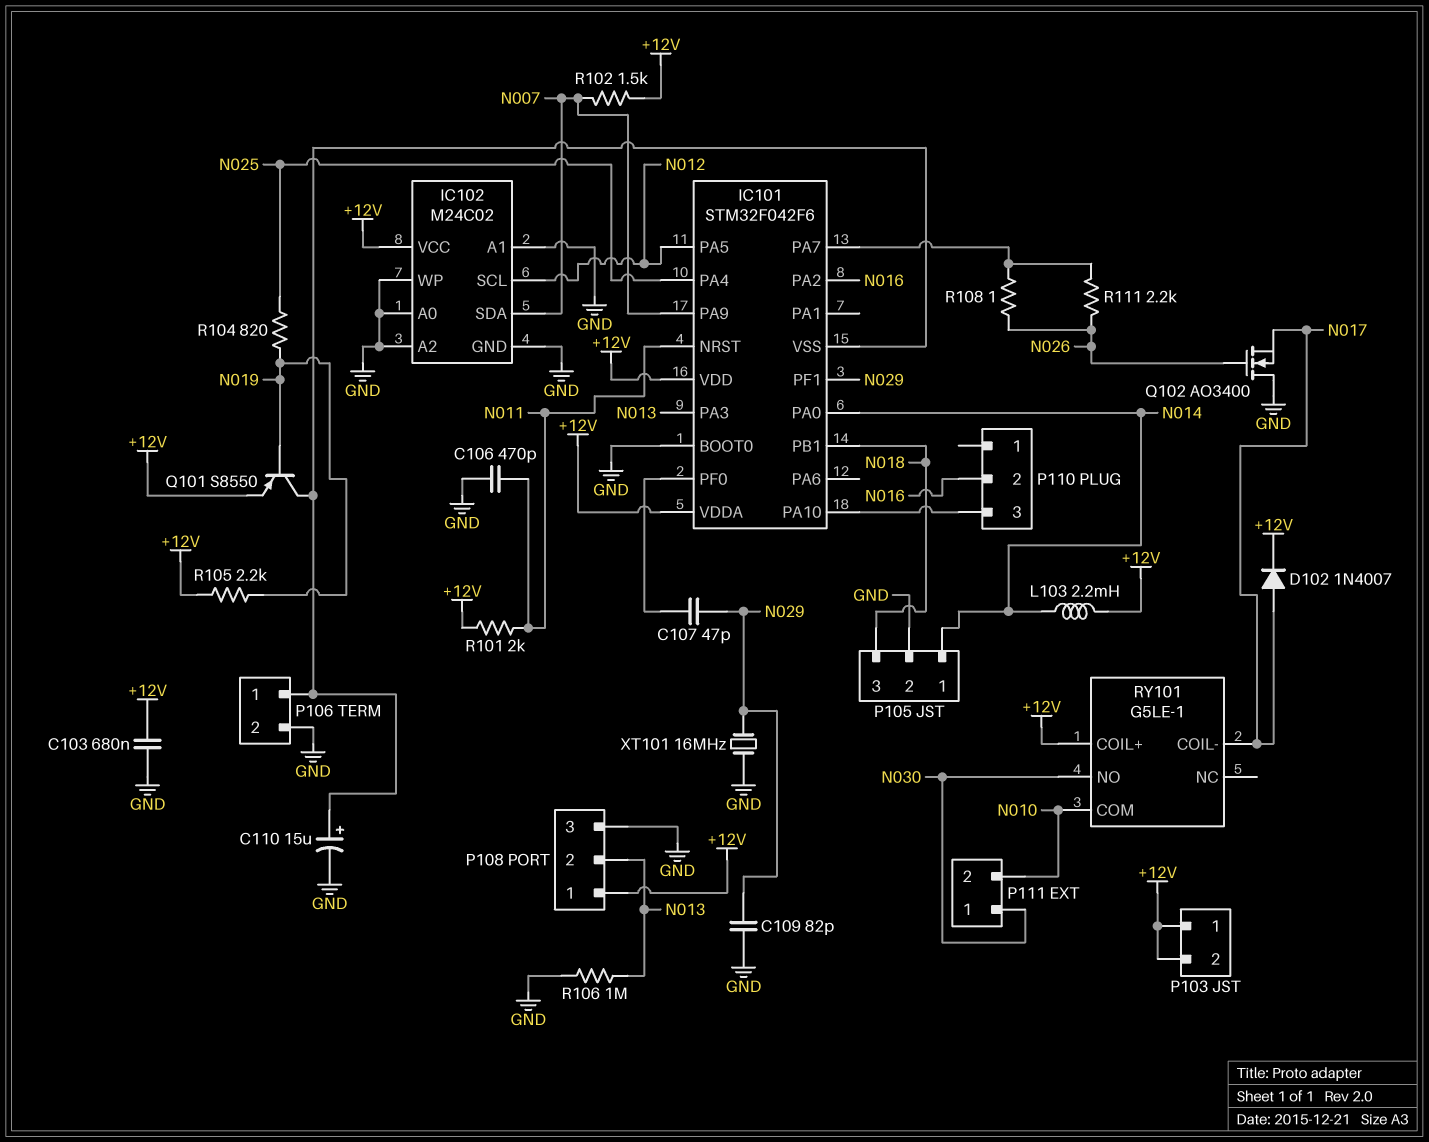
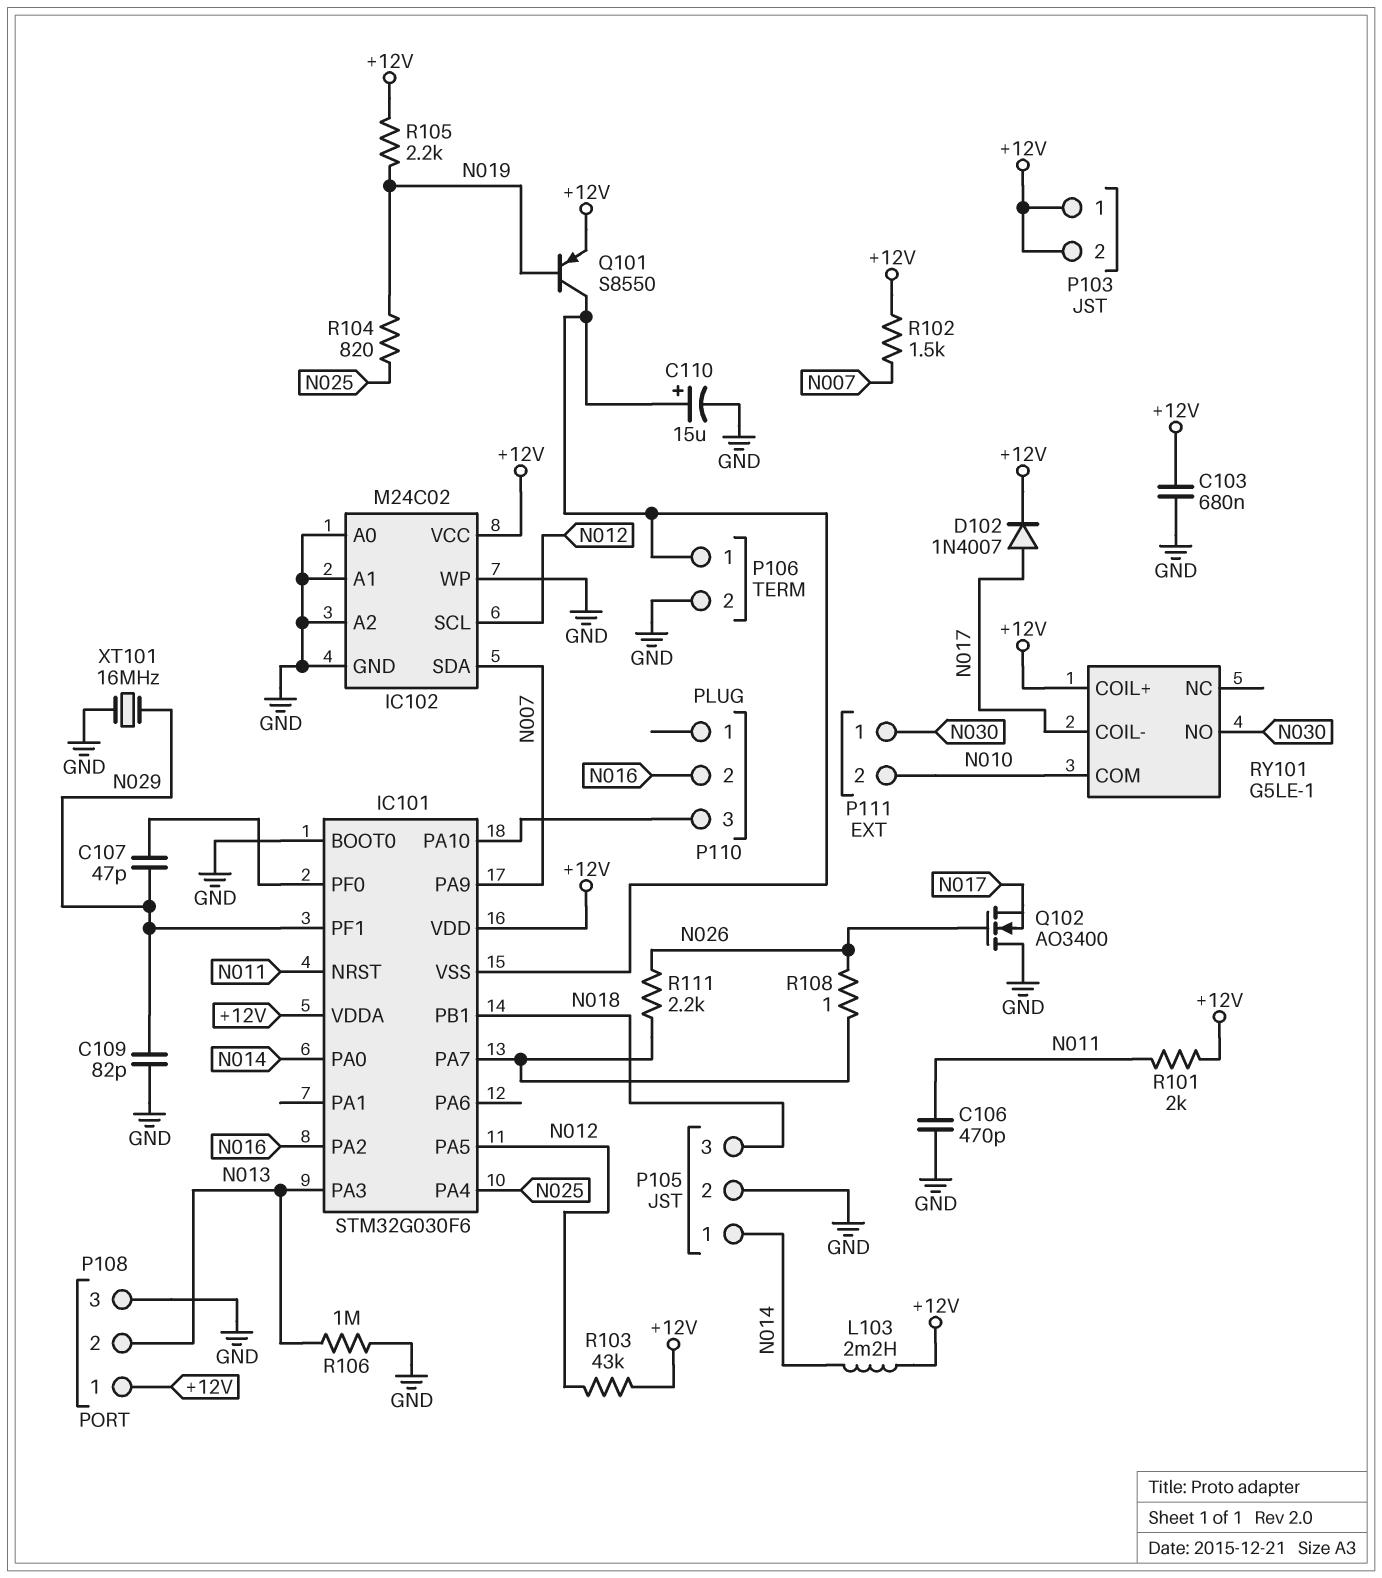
IC101: STM32F042F6 -> STM32G030F6
R103: none -> 43k (+12V, N012)

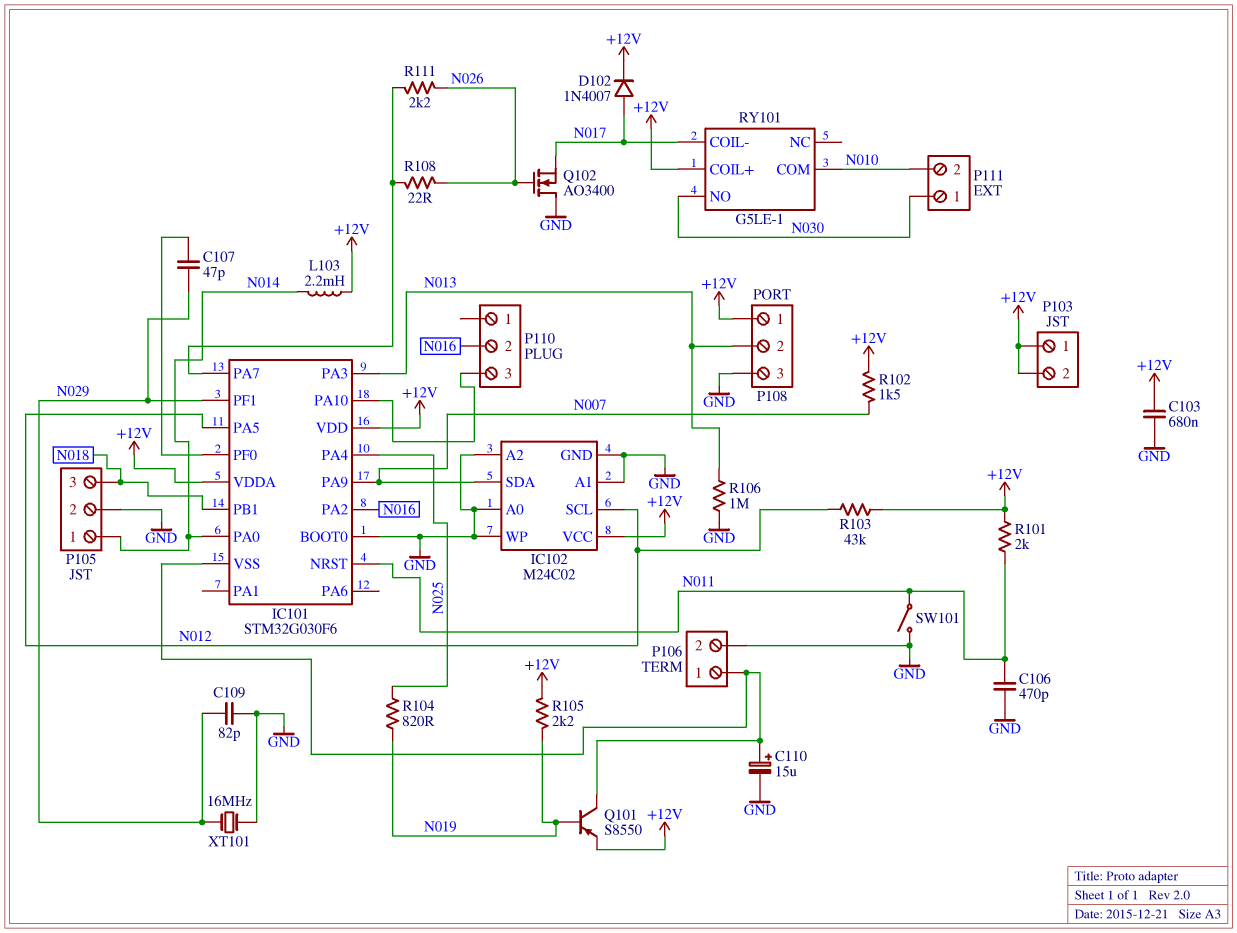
R108: 1 (IC101/PA7, N026) -> 22 (IC101/PA7, N026)
SW101: none -> switch (GND, N011)

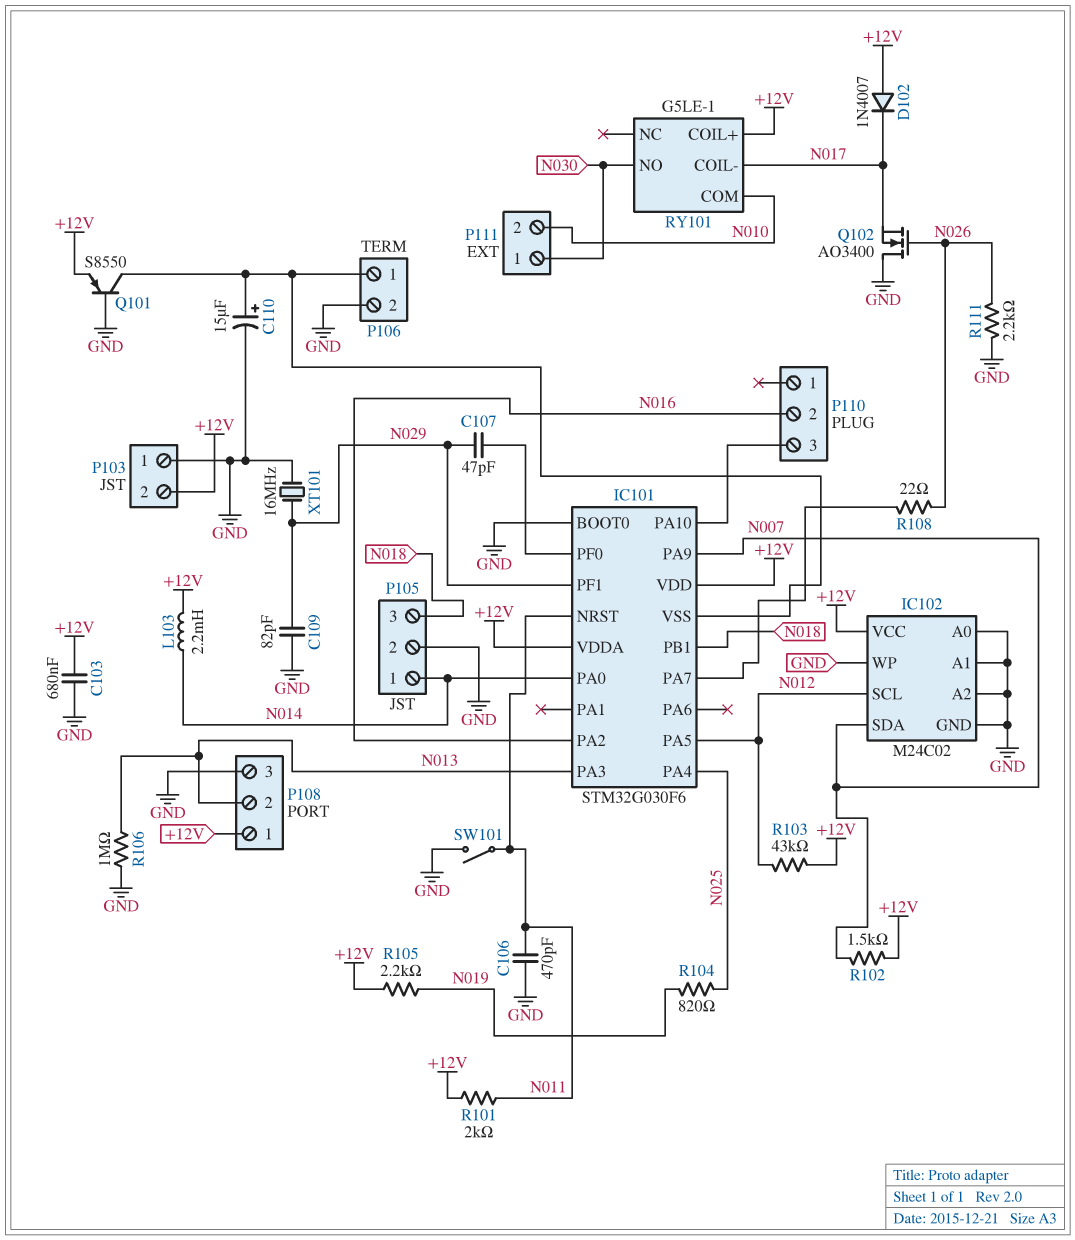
D102: diode 1N4007 (A N017, K +12V) -> diode 1N4007 (A +12V, K N017)
P103 pin 1: +12V -> GND
Q101: PNP S8550 (B N019, C IC101/VSS, E +12V) -> PNP S8550 (B GND, C IC101/VSS, E +12V)
R111: 2.2k (IC101/PA7, N026) -> 2.2k (GND, N026)

